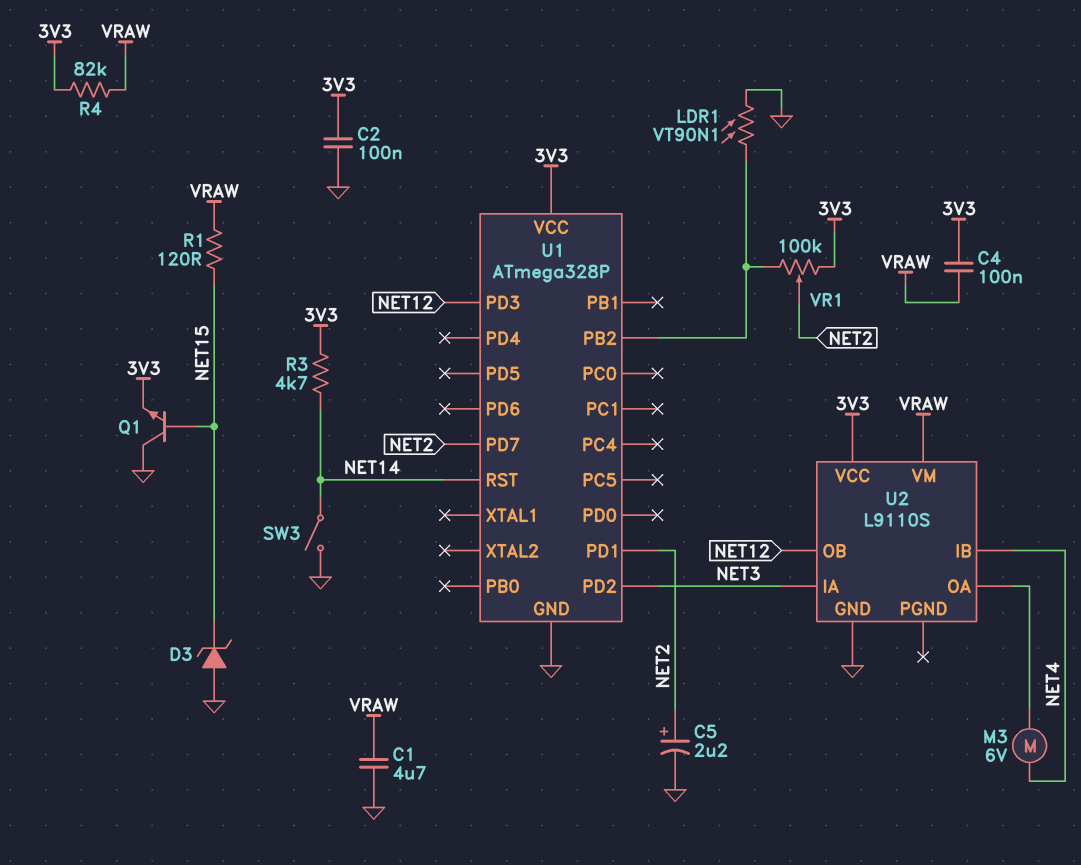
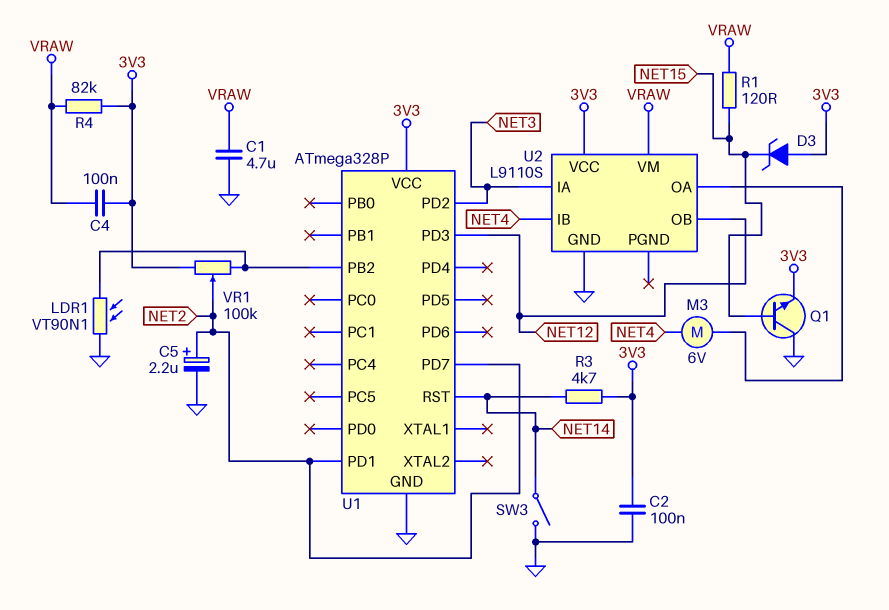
D3: zener (A GND, K NET15) -> zener (A 3V3, K NET15)

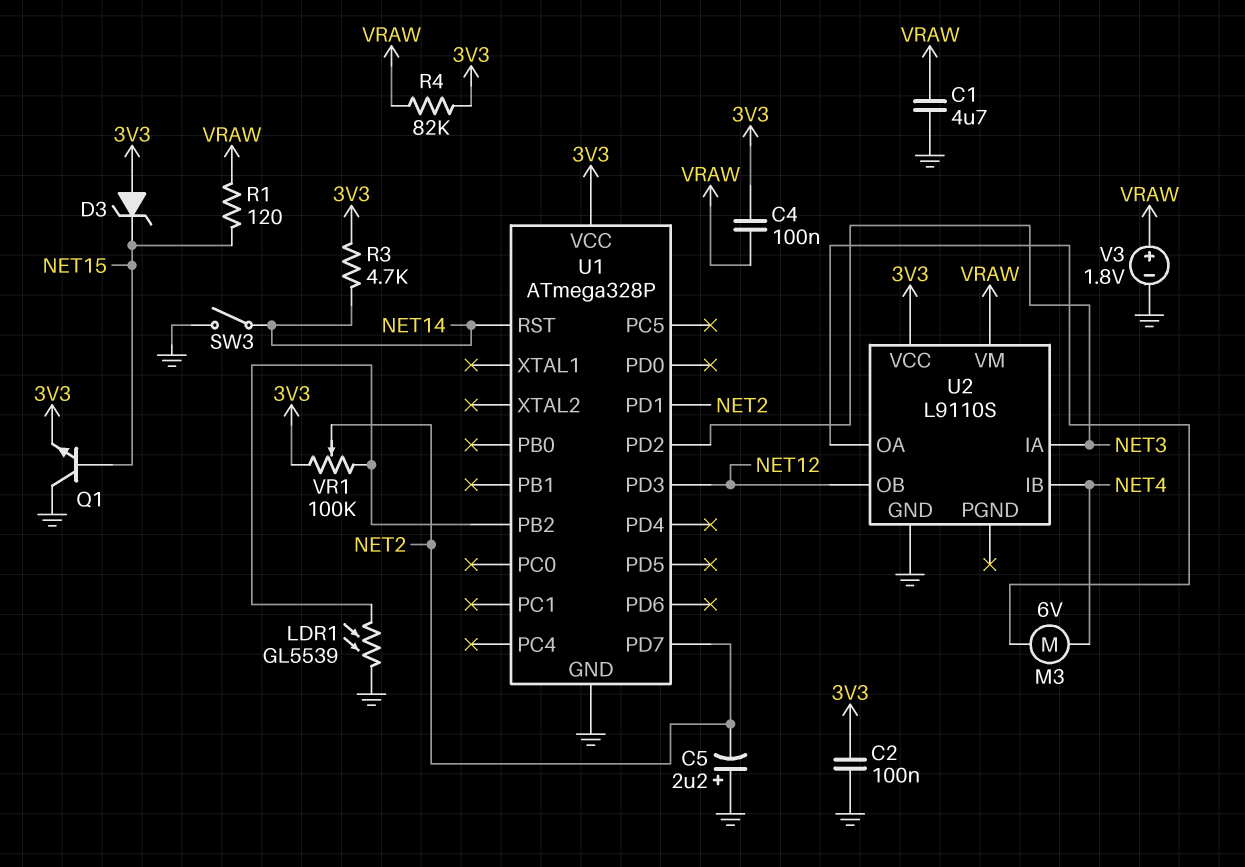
C5: 2.2uF (plus NET2, minus GND) -> 2.2uF (plus GND, minus NET2)
LDR1: VT90N1 (GND, U1/PB2) -> GL5539 (GND, U1/PB2)
V3: none -> 1.8V (plus VRAW, minus GND)

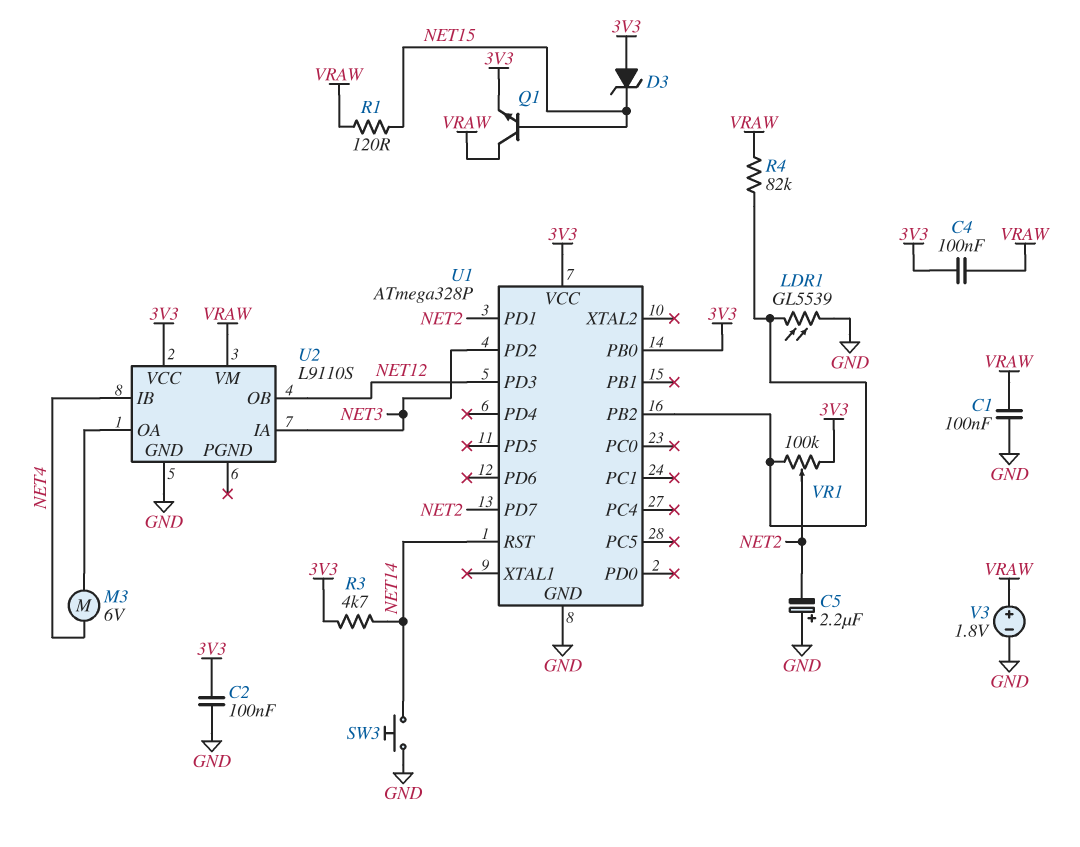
C1: 4.7uF (GND, VRAW) -> 100nF (GND, VRAW)
Q1: NPN (B NET15, C GND, E 3V3) -> NPN (B NET15, C VRAW, E 3V3)
R4: 82k (3V3, VRAW) -> 82k (U1/PB2, VRAW)
SW3: switch (GND, NET14) -> button (GND, NET14)
U1 pin PB0: none -> 3V3

